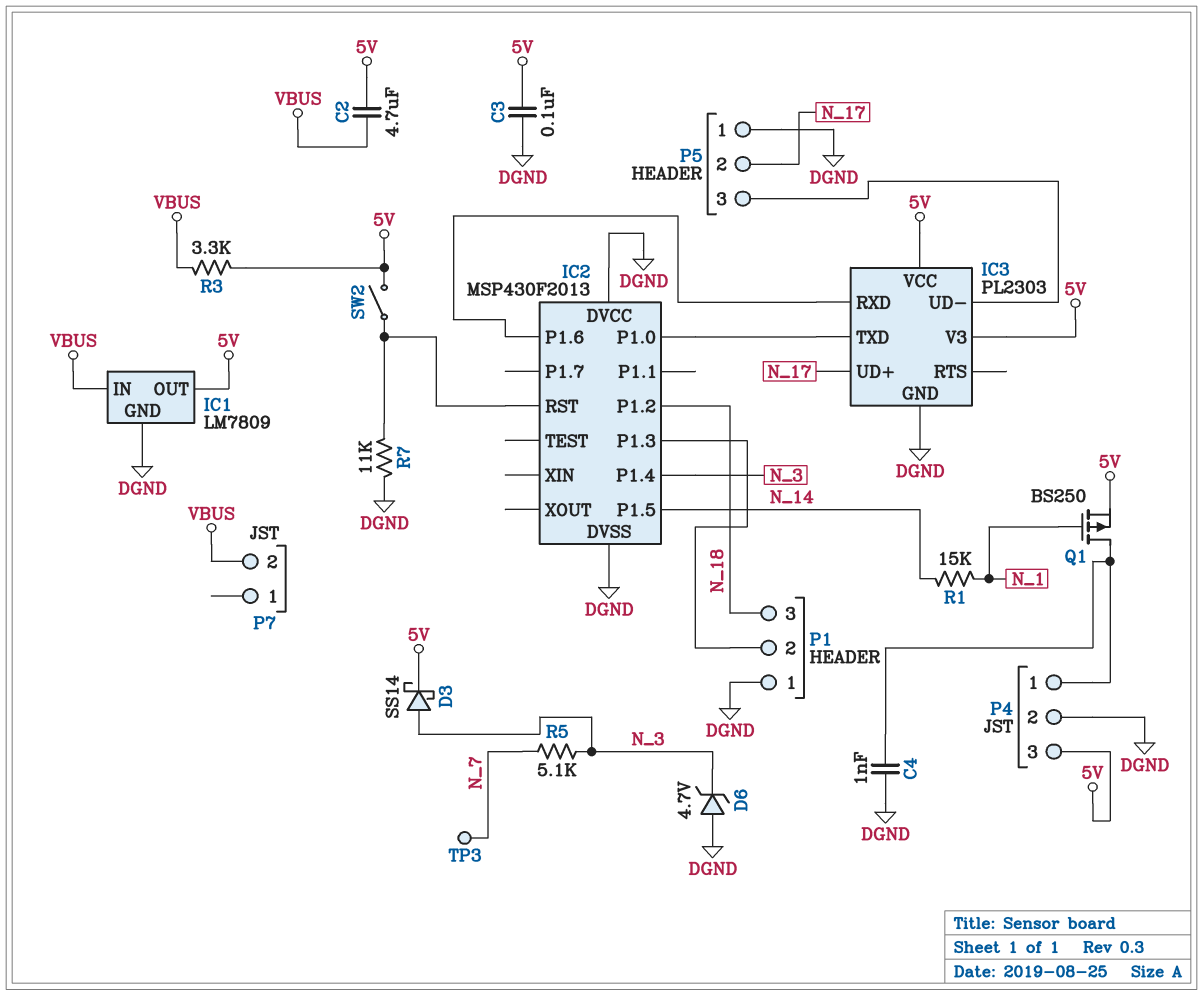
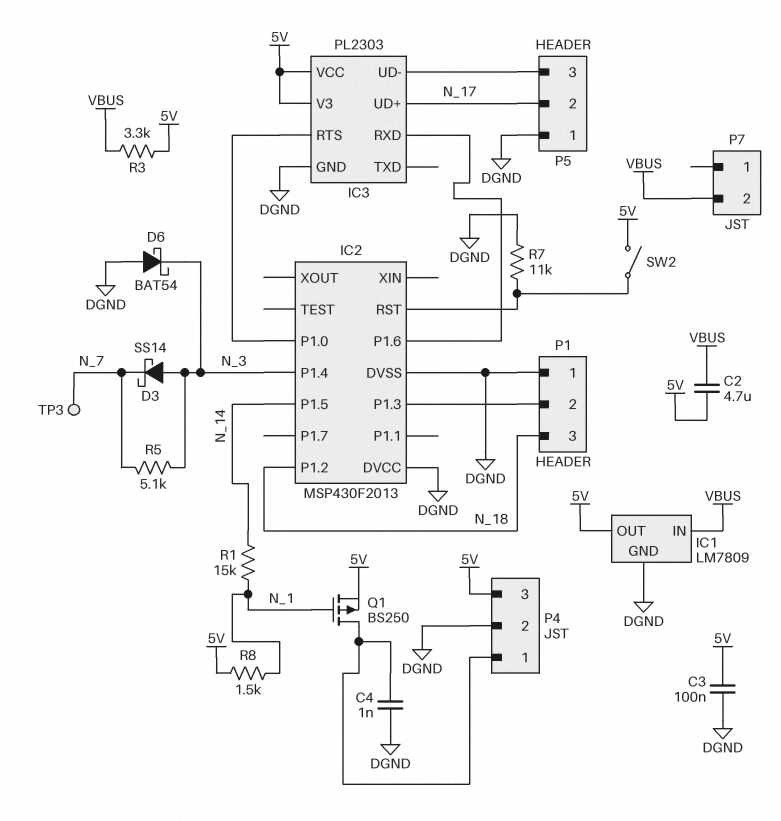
D3: schottky SS14 (A N_3, K 5V) -> schottky SS14 (A N_3, K N_7)
D6: zener 4.7V (A DGND, K N_3) -> schottky BAT54 (A DGND, K N_3)
IC3 pin RTS: none -> IC2/P1.0
IC3 pin TXD: IC2/P1.0 -> none
R8: none -> 1.5k (5V, N_1)

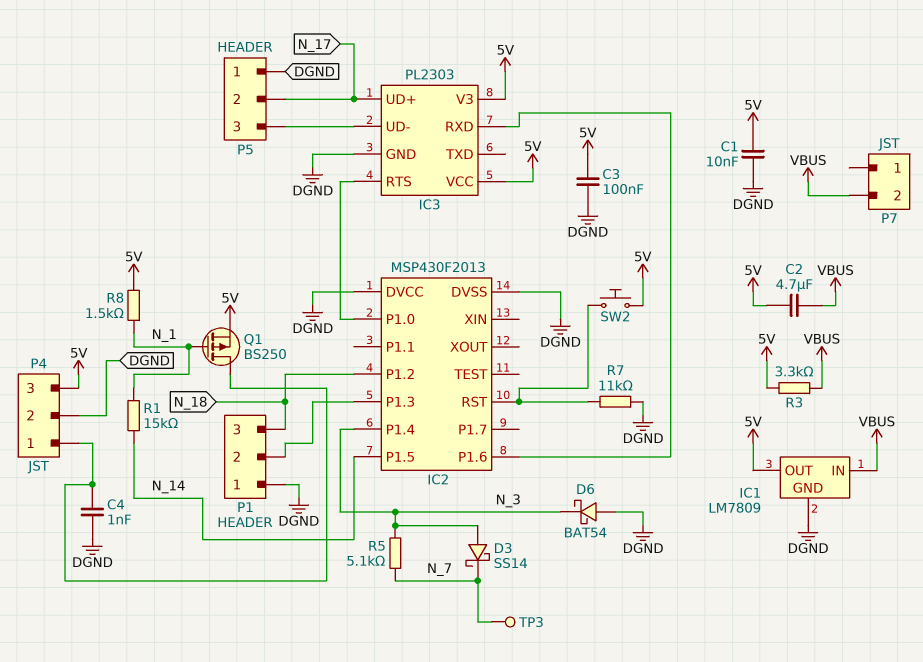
C1: none -> 10nF (5V, DGND)
SW2: switch (5V, IC2/RST) -> button (5V, IC2/RST)

